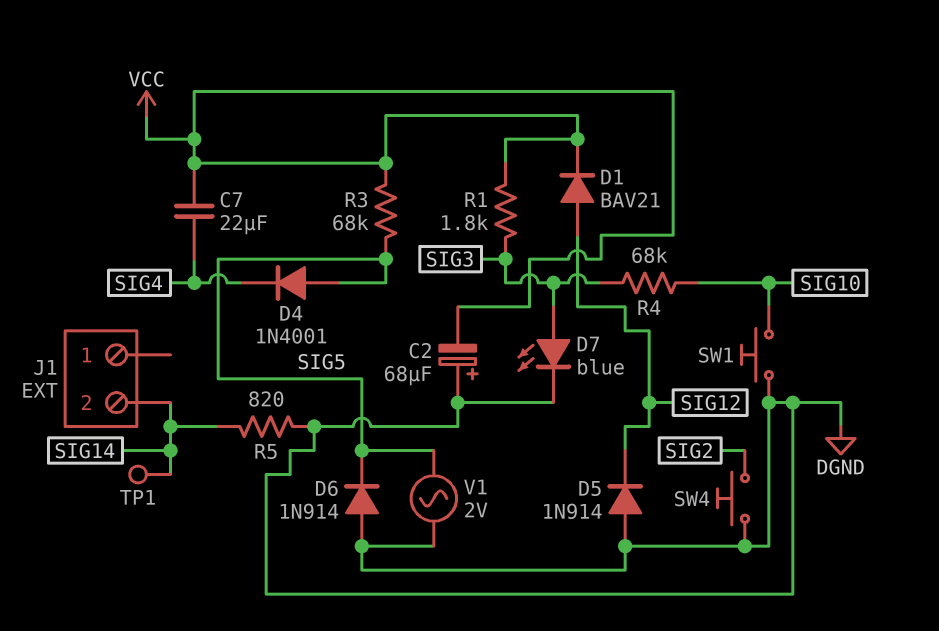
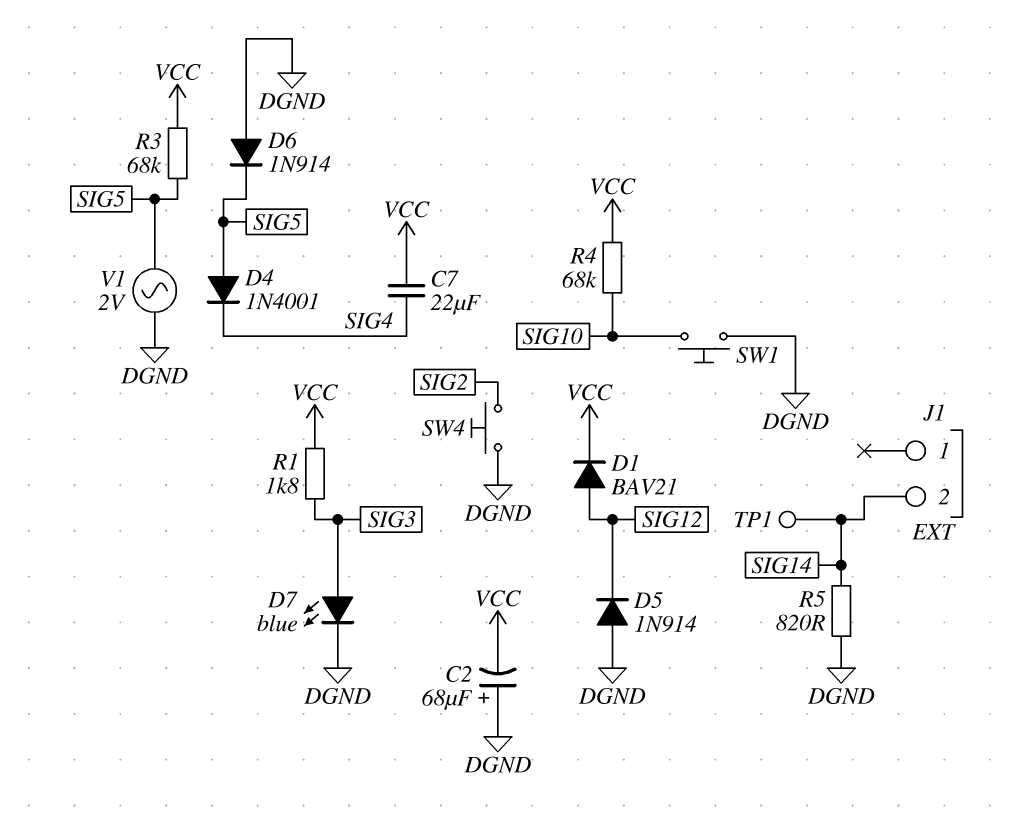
R4: 68k (SIG3, SIG10) -> 68k (SIG10, VCC)

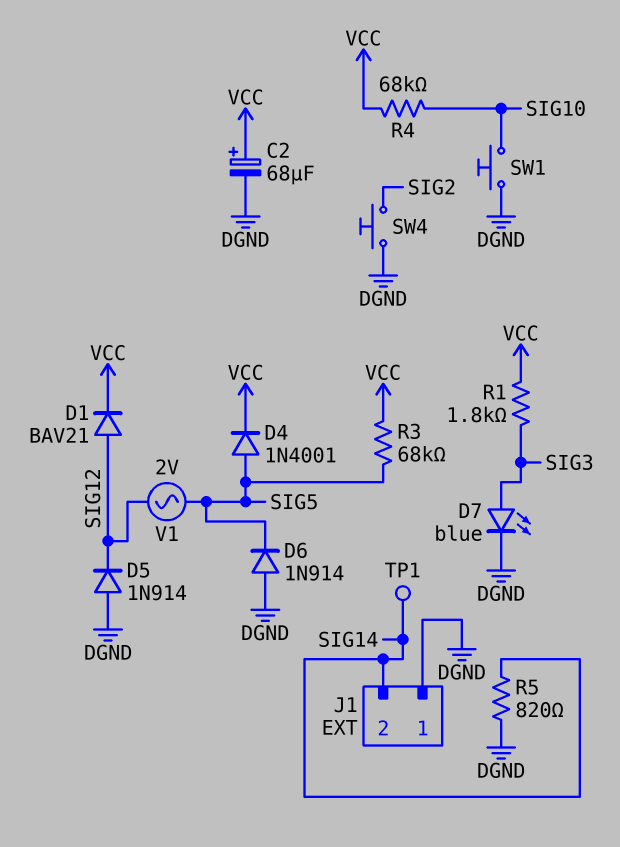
C2: 68uF (plus DGND, minus VCC) -> 68uF (plus VCC, minus DGND)
C7: 22uF (SIG4, VCC) -> none
D4: diode 1N4001 (A SIG5, K SIG4) -> diode 1N4001 (A SIG5, K VCC)
J1 pin 1: none -> DGND
V1: AC 2V (DGND, SIG5) -> AC 2V (SIG5, SIG12)

